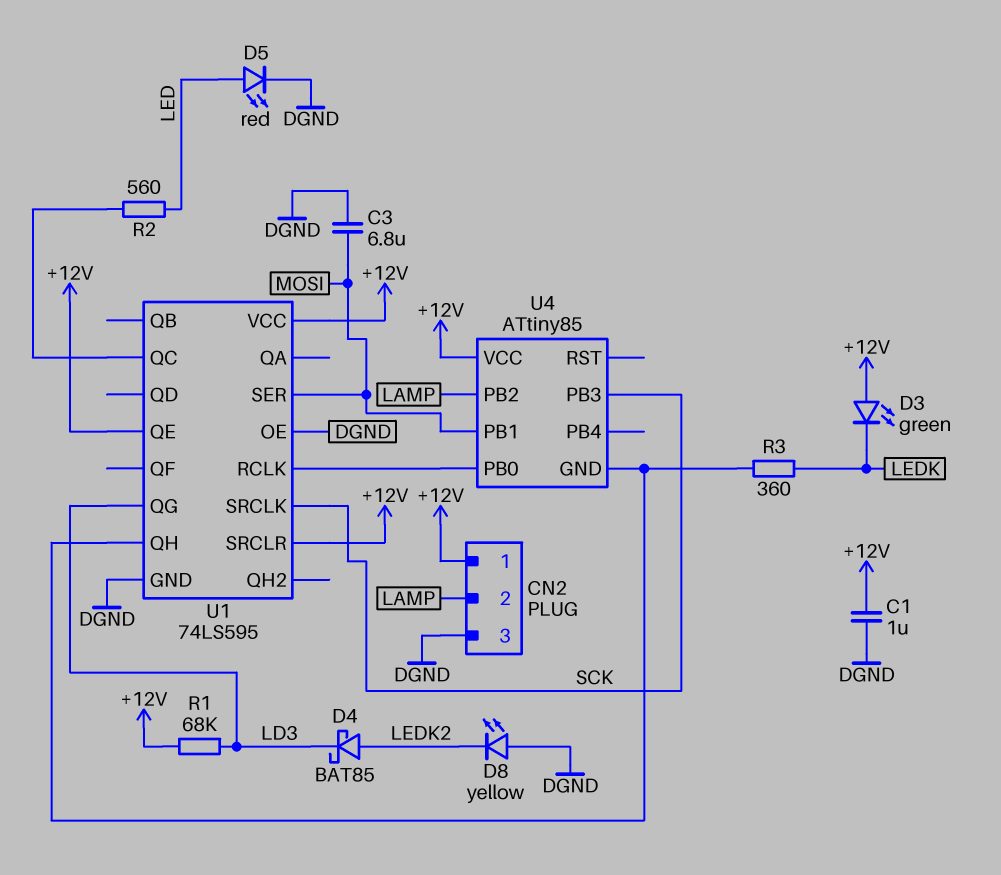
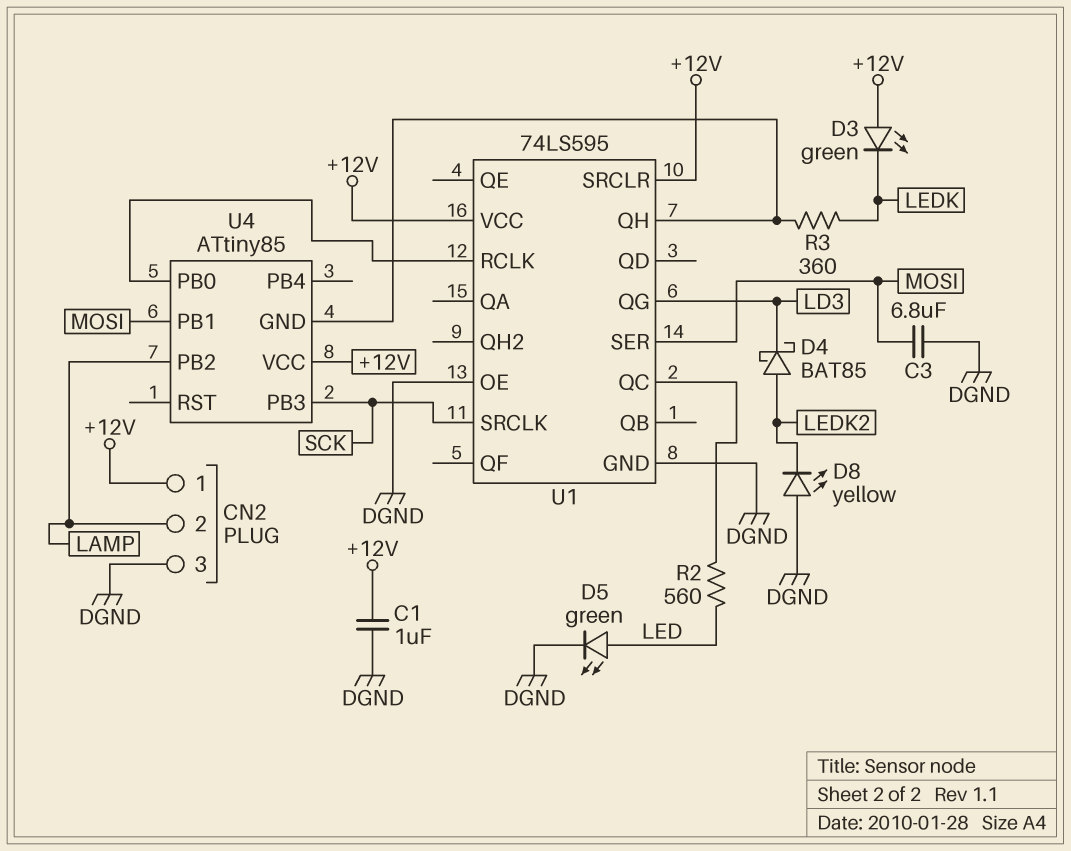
D5: LED red (A LED, K DGND) -> LED green (A LED, K DGND)
R1: 68k (+12V, LD3) -> none
U1 pin QE: +12V -> none

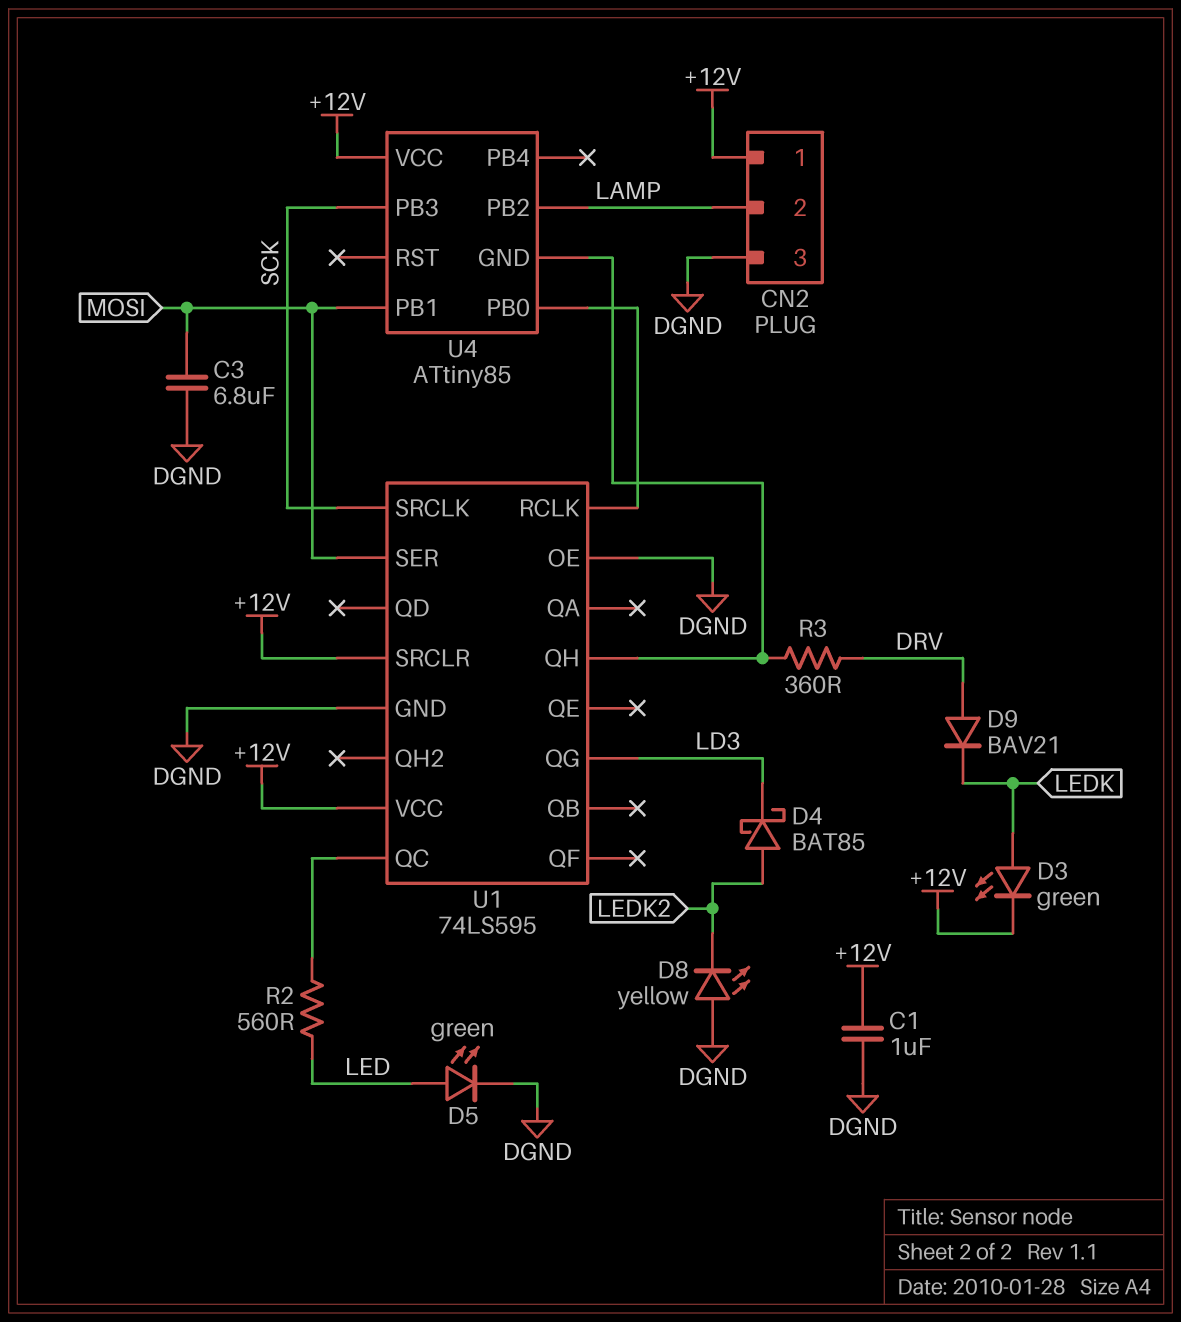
D3: LED green (A +12V, K LEDK) -> LED green (A LEDK, K +12V)
D9: none -> diode BAV21 (A DRV, K LEDK)
R3: 360 (LEDK, U1/QH) -> 360 (DRV, U1/QH)

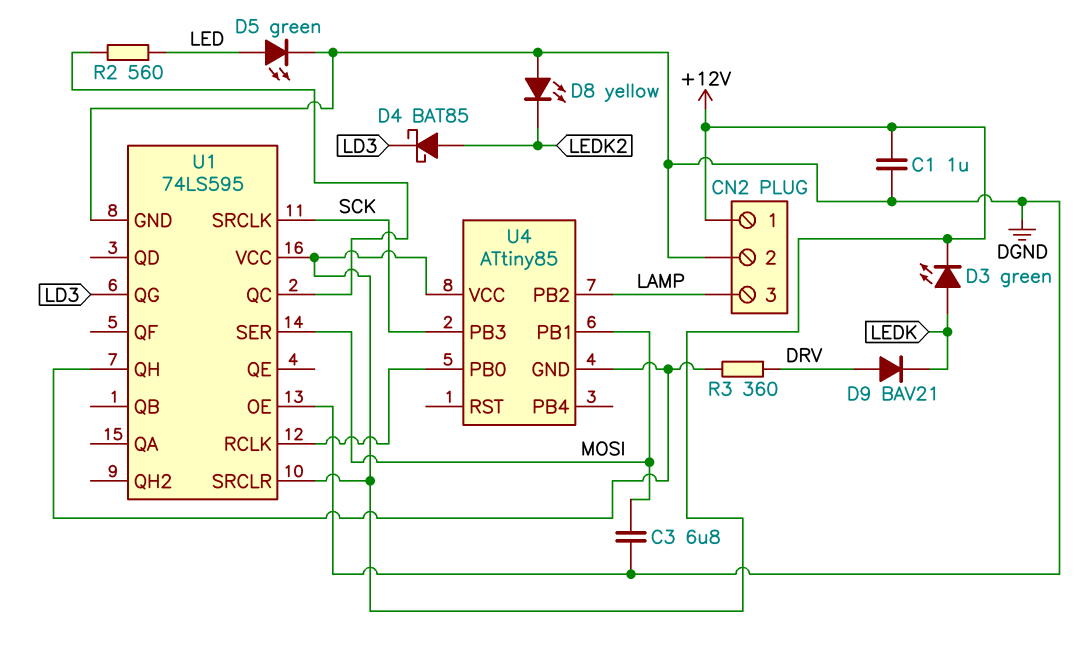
CN2 pin 2: LAMP -> DGND
CN2 pin 3: DGND -> LAMP

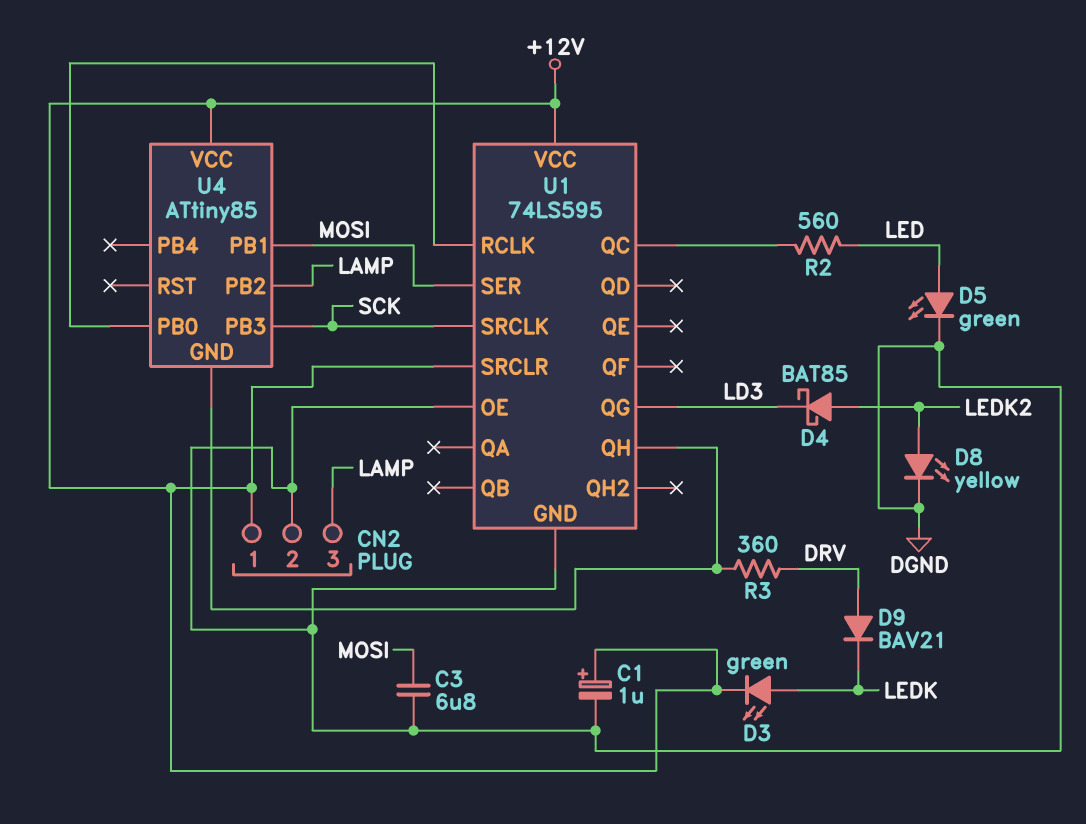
C1: 1uF (+12V, DGND) -> 1uF (plus +12V, minus DGND)
D8: LED yellow (A DGND, K LEDK2) -> LED yellow (A LEDK2, K DGND)

